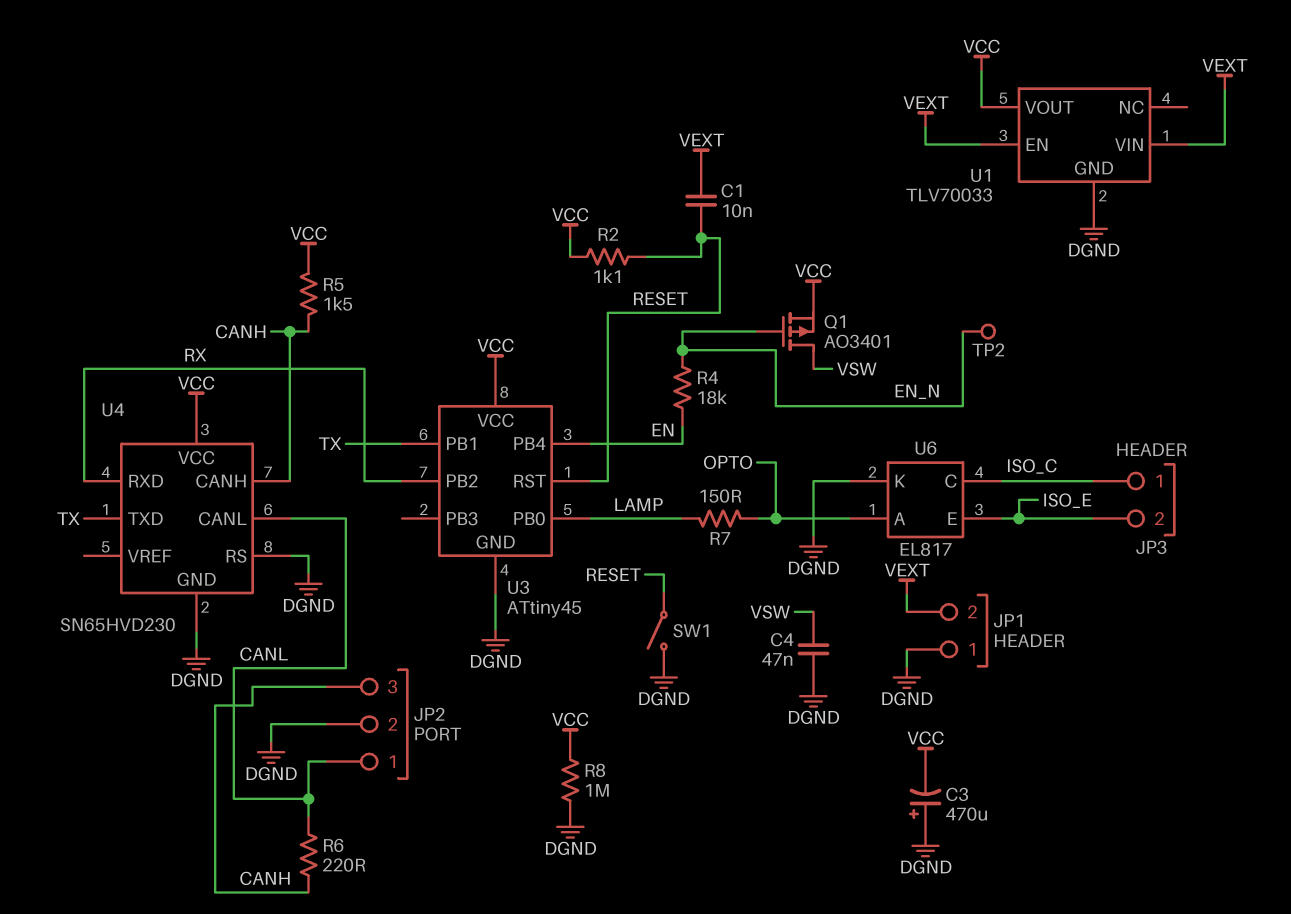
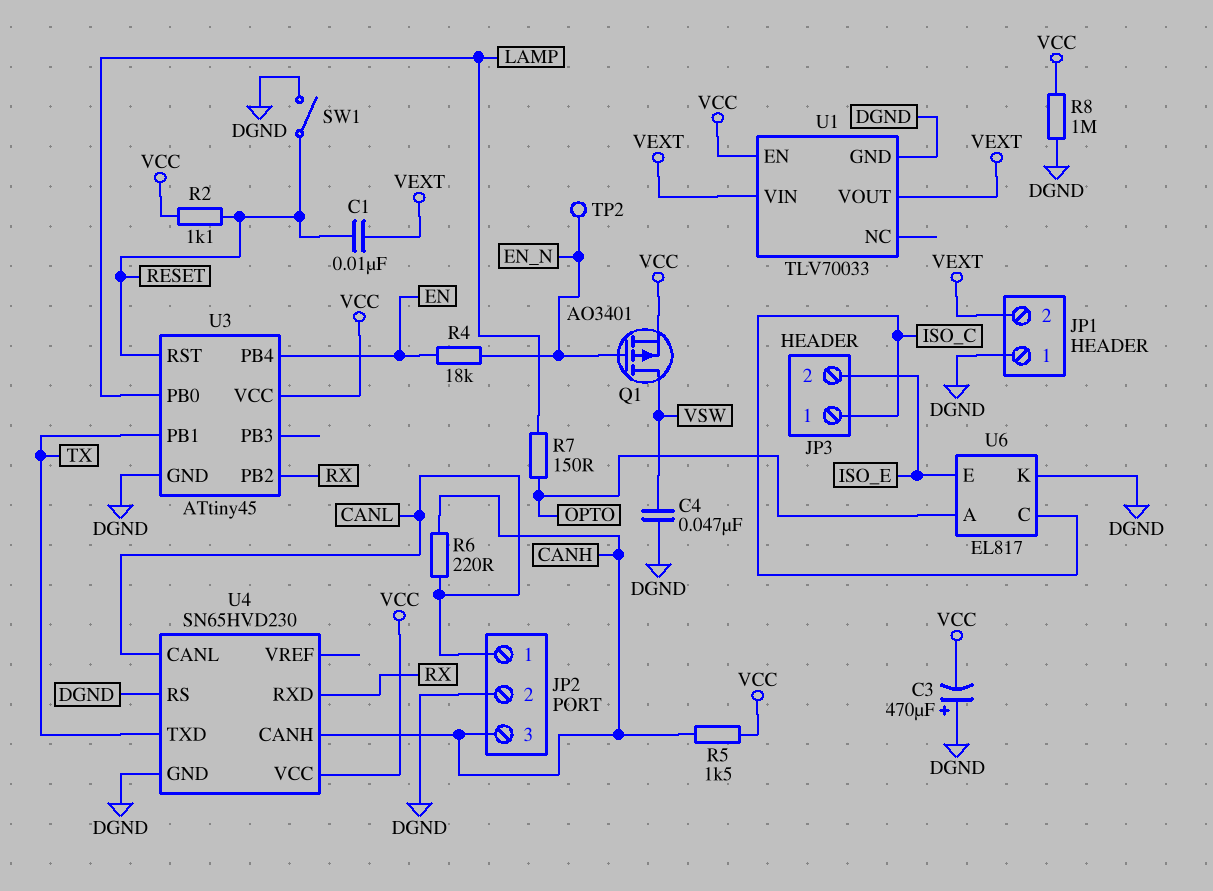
U1 pin EN: VEXT -> VCC
U1 pin VOUT: VCC -> VEXT

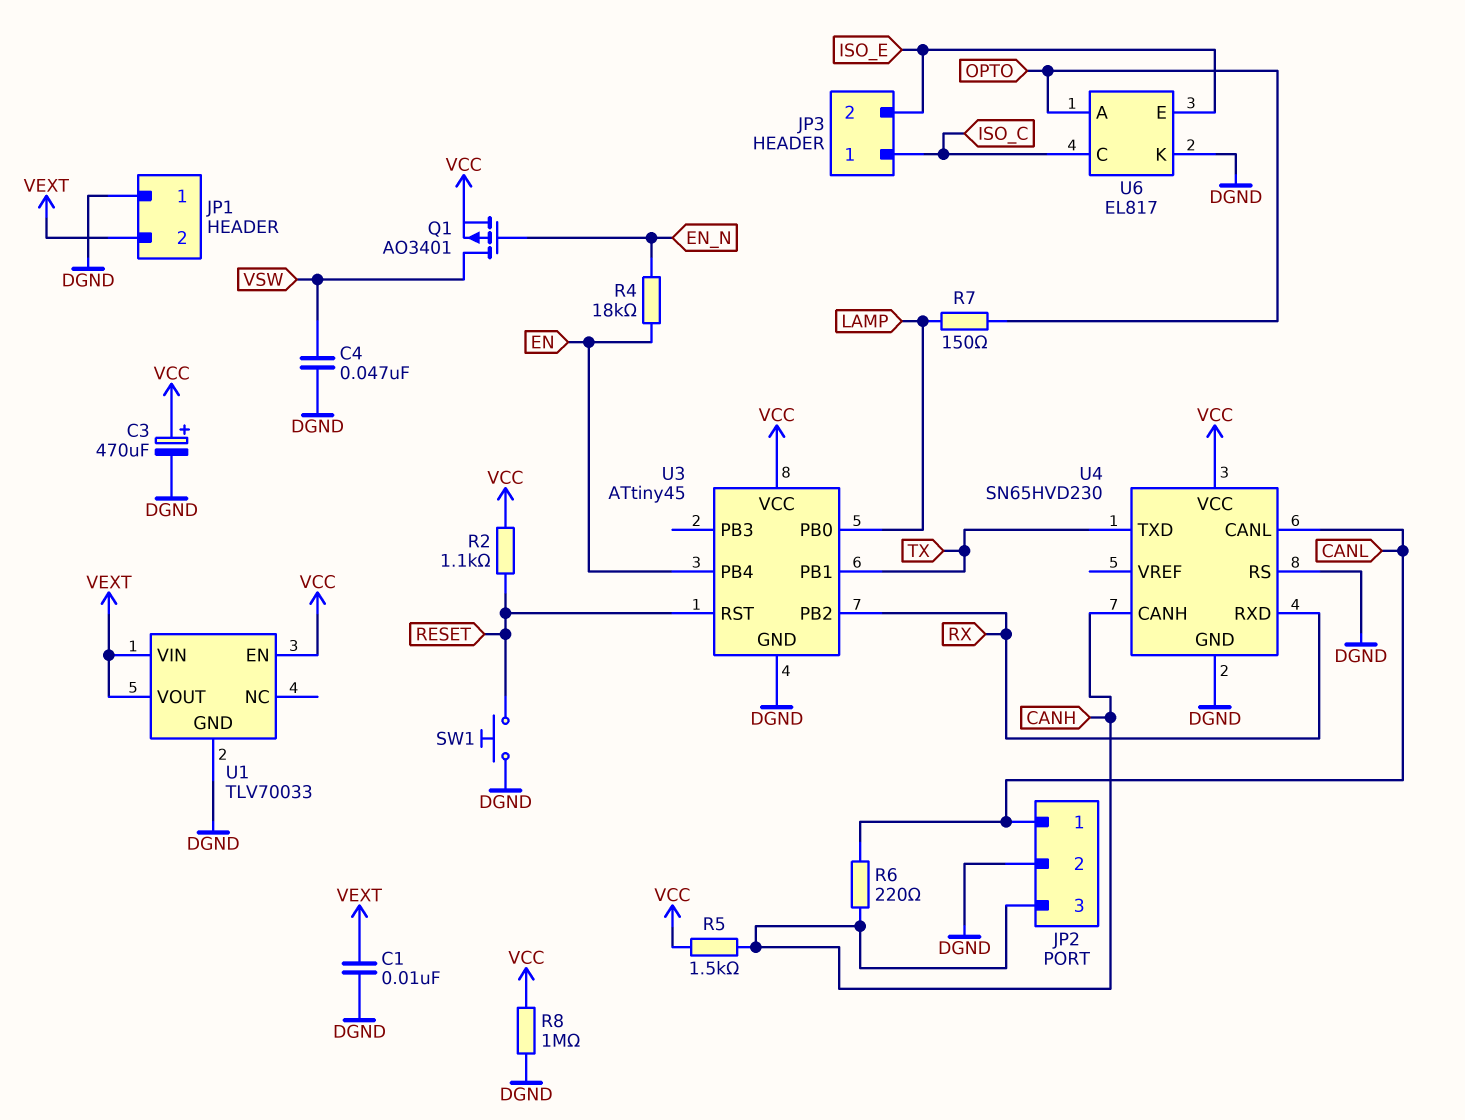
C1: 10nF (RESET, VEXT) -> 10nF (DGND, VEXT)
C3: 470uF (plus DGND, minus VCC) -> 470uF (plus VCC, minus DGND)
SW1: switch (DGND, RESET) -> button (DGND, RESET)
TP2: test point (EN_N) -> none

